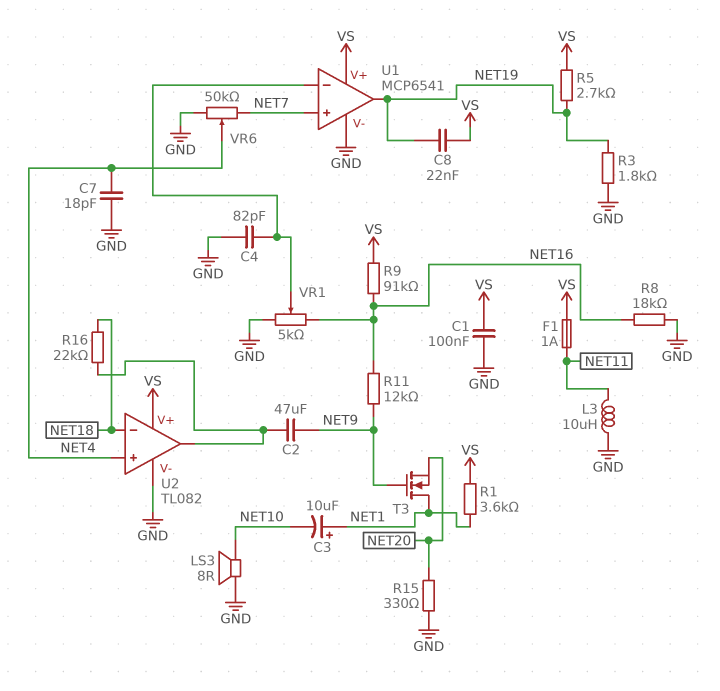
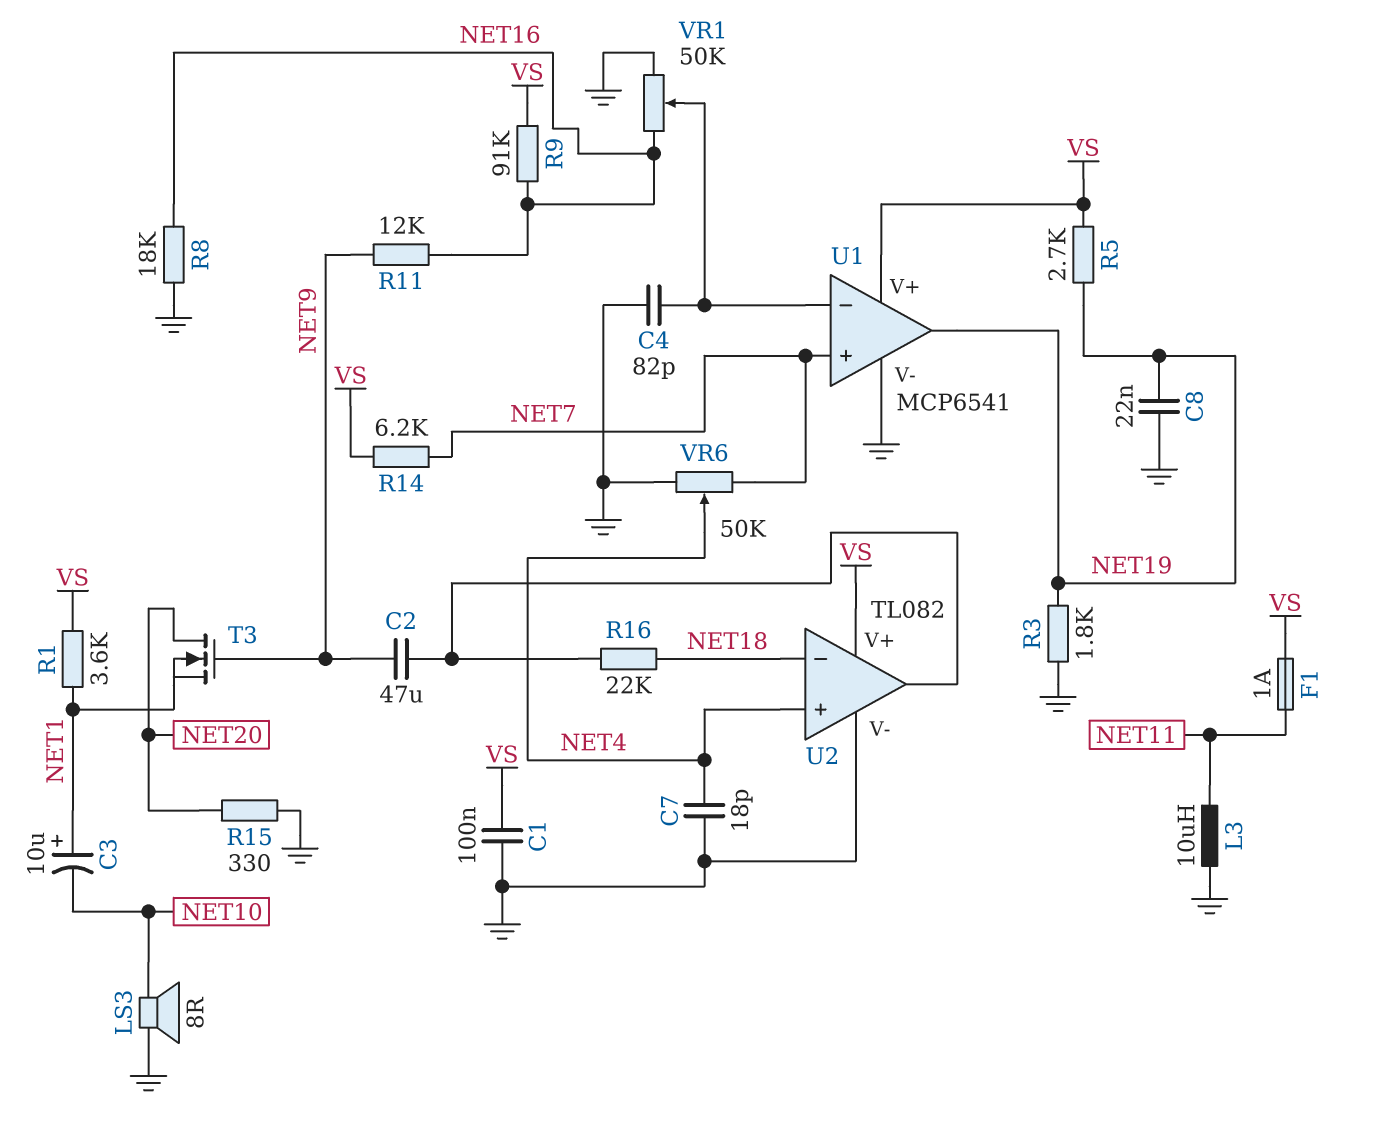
C8: 22nF (NET19, VS) -> 22nF (GND, NET19)
R14: none -> 6.2k (NET7, VS)
T3: NMOS (G NET9, D NET1, S NET20) -> NMOS (G NET9, D NET20, S NET1)
VR1: 5k (GND, NET16, wiper U1/in-) -> 50k (GND, NET16, wiper U1/in-)

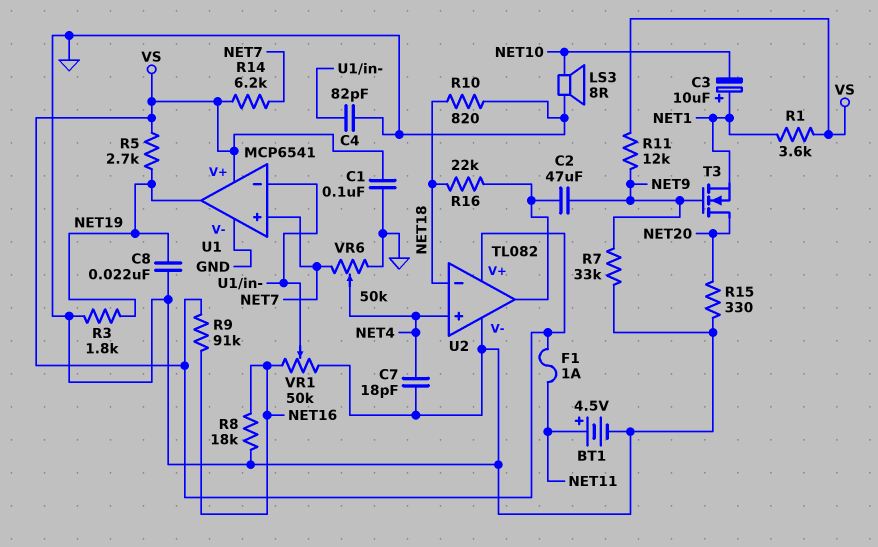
BT1: none -> 4.5V (plus NET11, minus GND)
L3: 10uH (GND, NET11) -> none
R7: none -> 33k (GND, NET9)
R10: none -> 820 (GND, NET18)
R11: 12k (NET9, NET16) -> 12k (NET9, VS)

